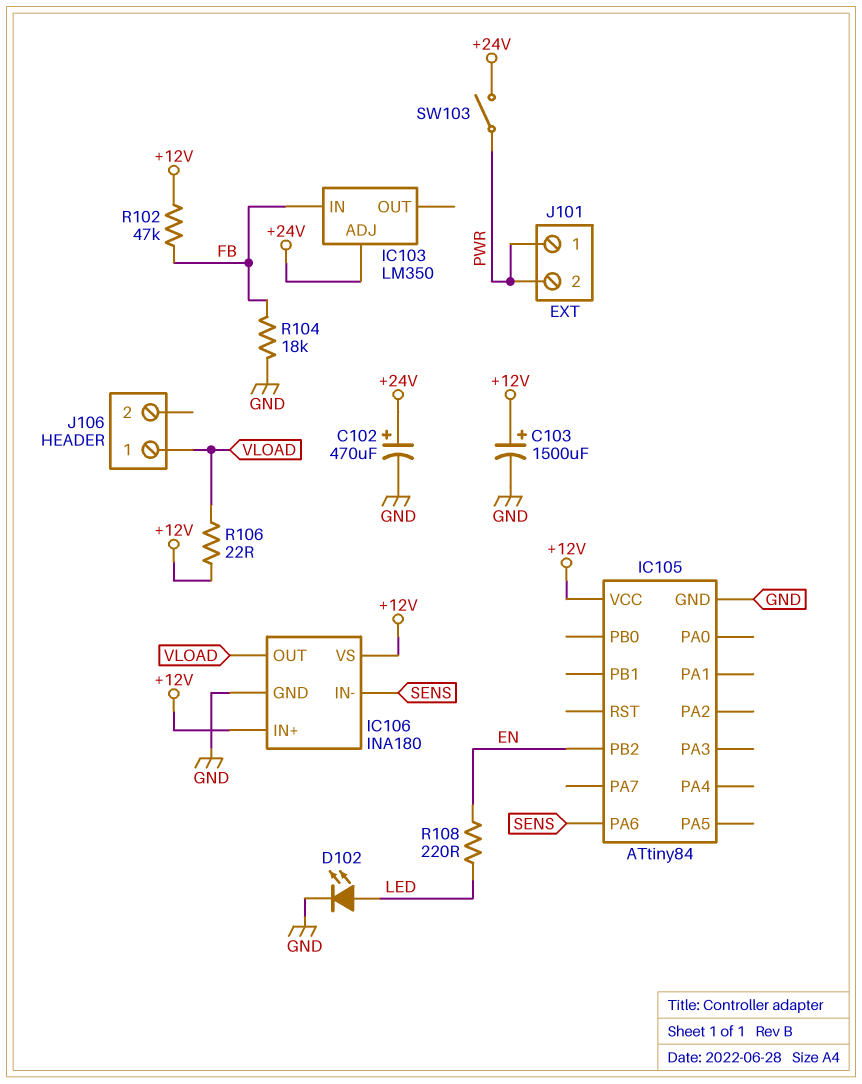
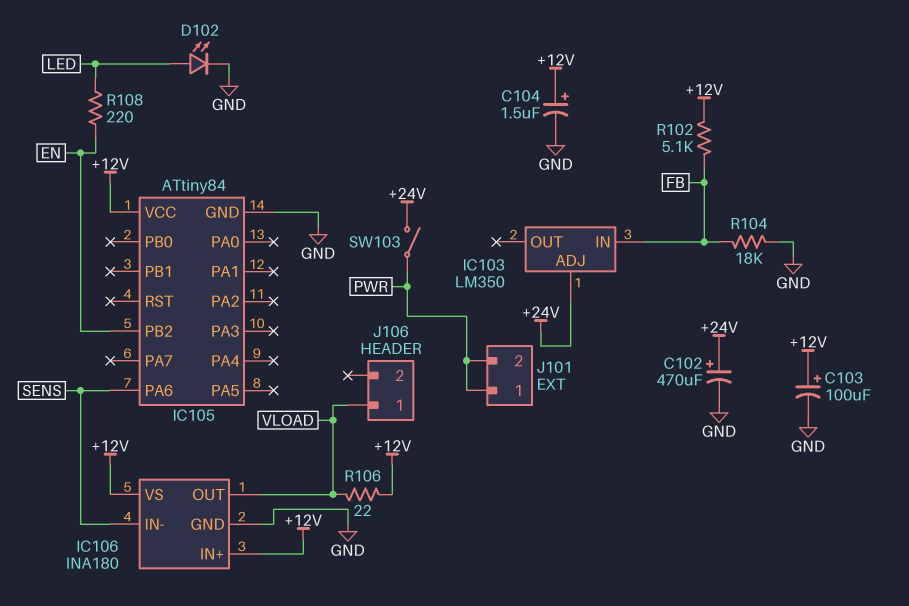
C103: 1500uF (plus +12V, minus GND) -> 100uF (plus +12V, minus GND)
C104: none -> 1.5uF (plus +12V, minus GND)
R102: 47k (+12V, FB) -> 5.1k (+12V, FB)

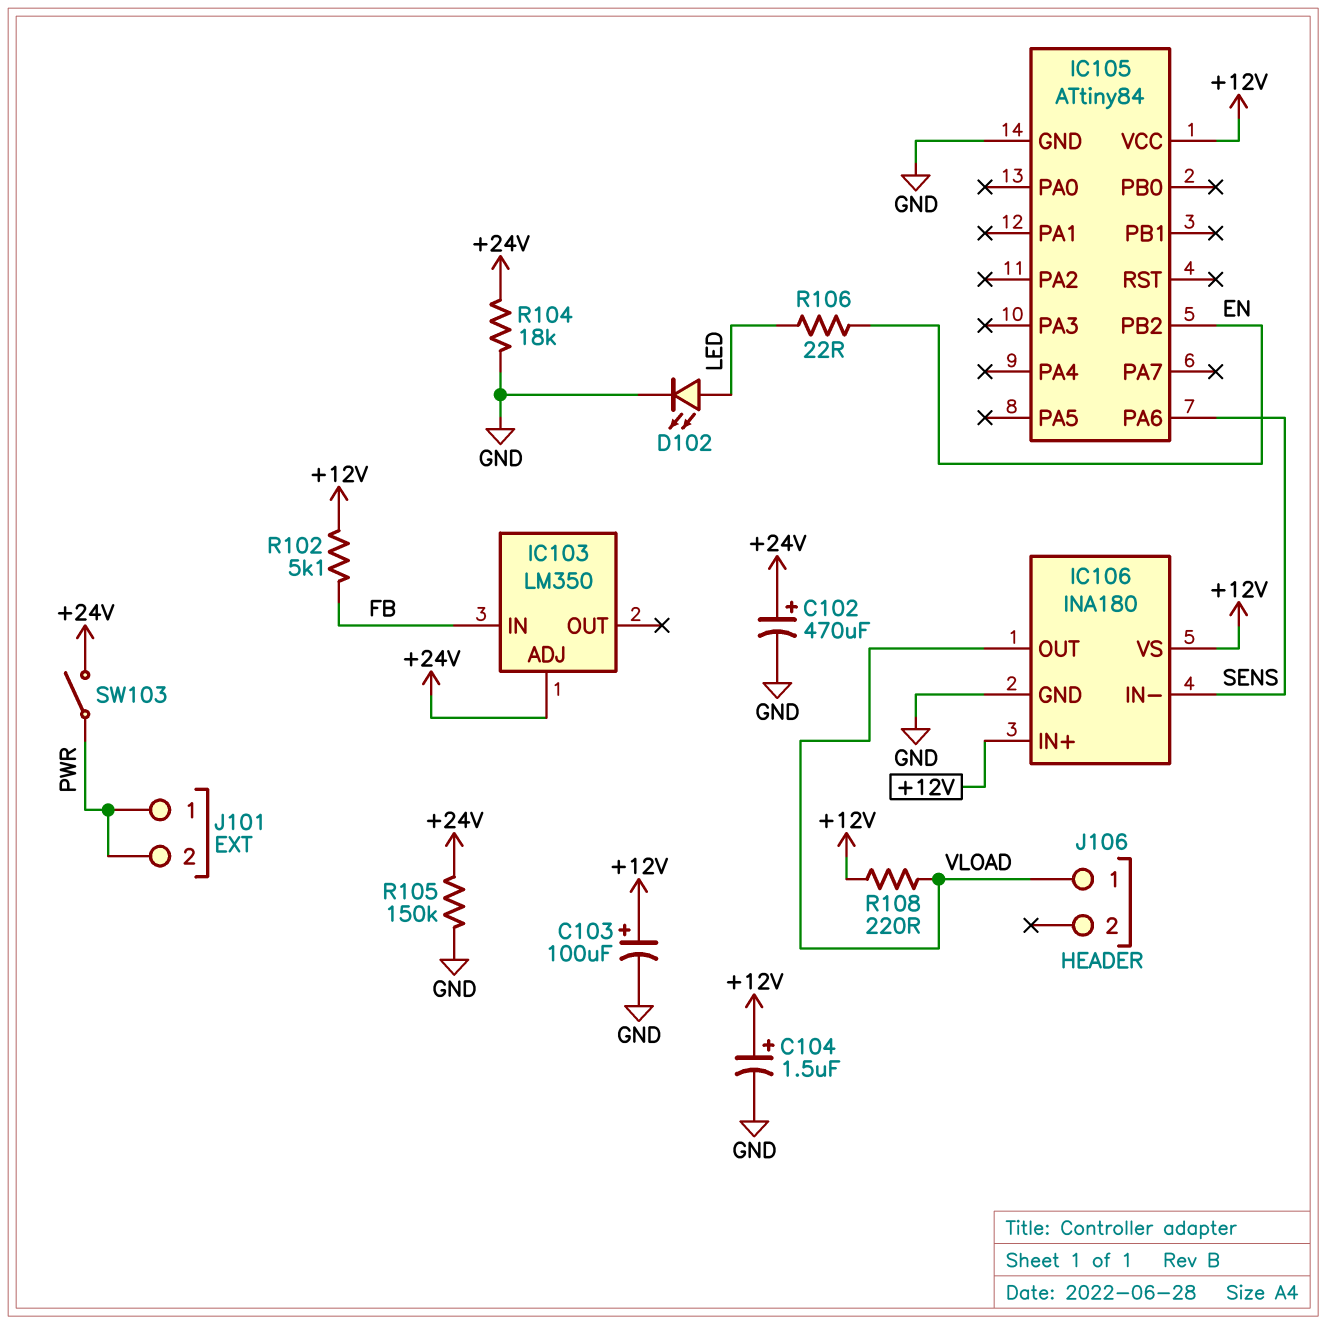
R104: 18k (FB, GND) -> 18k (+24V, GND)
R105: none -> 150k (+24V, GND)
R106: 22 (+12V, VLOAD) -> 22 (EN, LED)
R108: 220 (EN, LED) -> 220 (+12V, VLOAD)

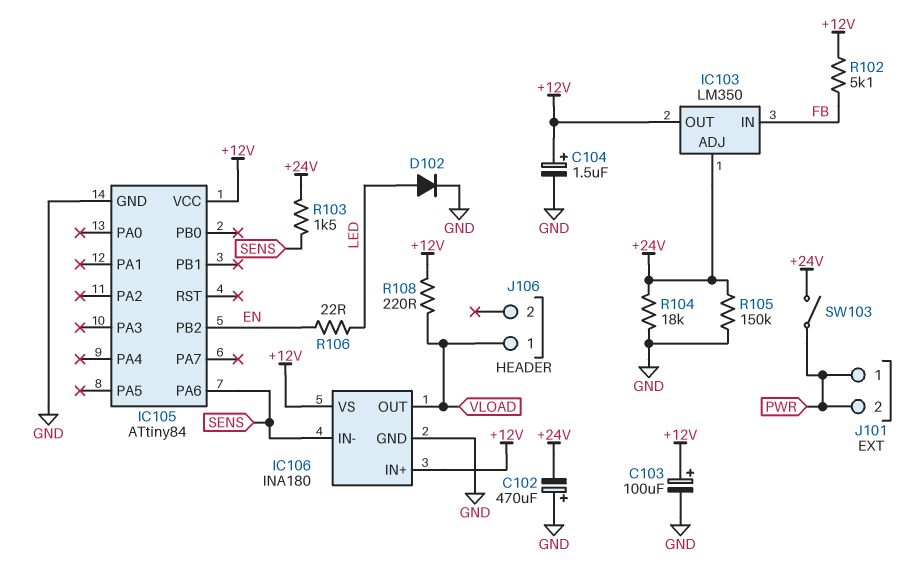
C102: 470uF (plus +24V, minus GND) -> 470uF (plus GND, minus +24V)
D102: LED (A LED, K GND) -> diode (A LED, K GND)
IC103 pin OUT: none -> +12V
R103: none -> 1.5k (+24V, SENS)

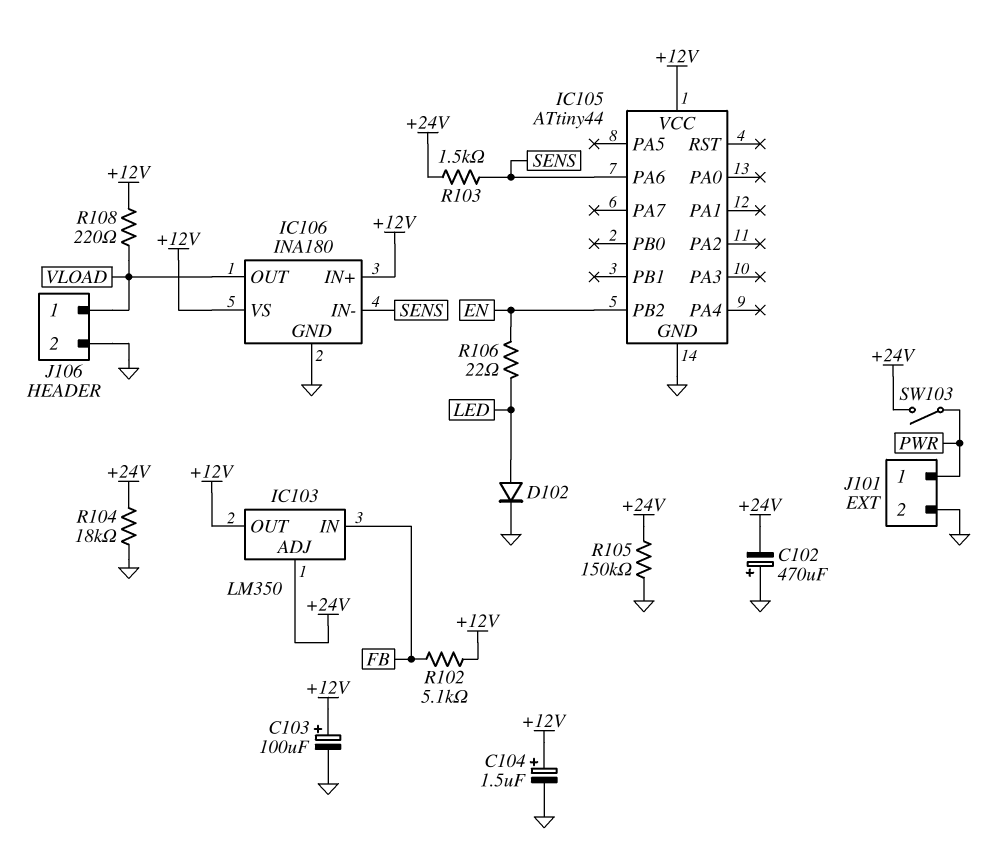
IC105: ATtiny84 -> ATtiny44
J101 pin 2: PWR -> GND
J106 pin 2: none -> GND

